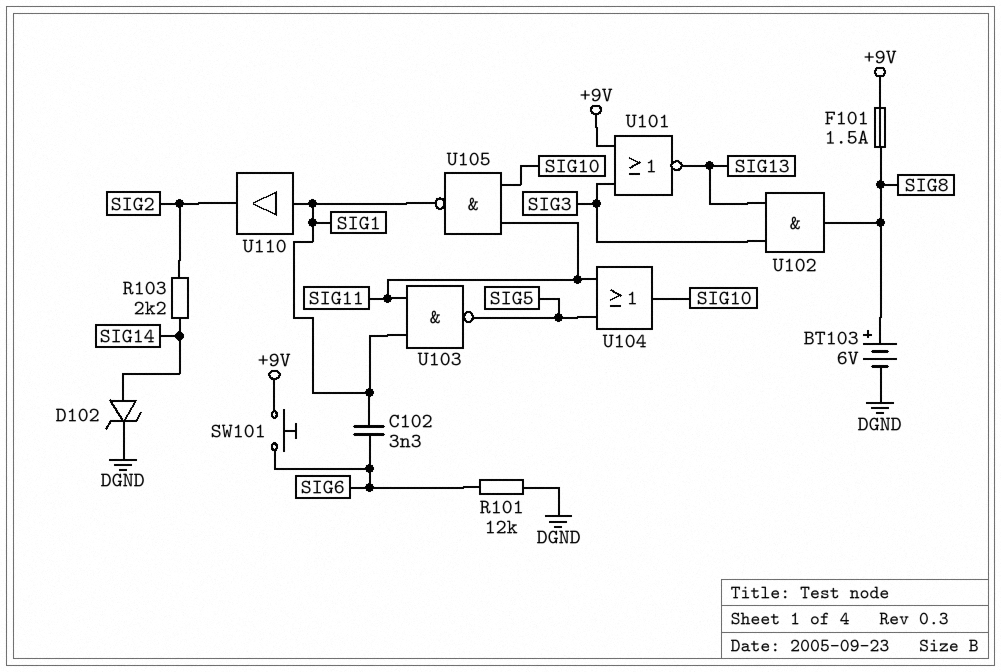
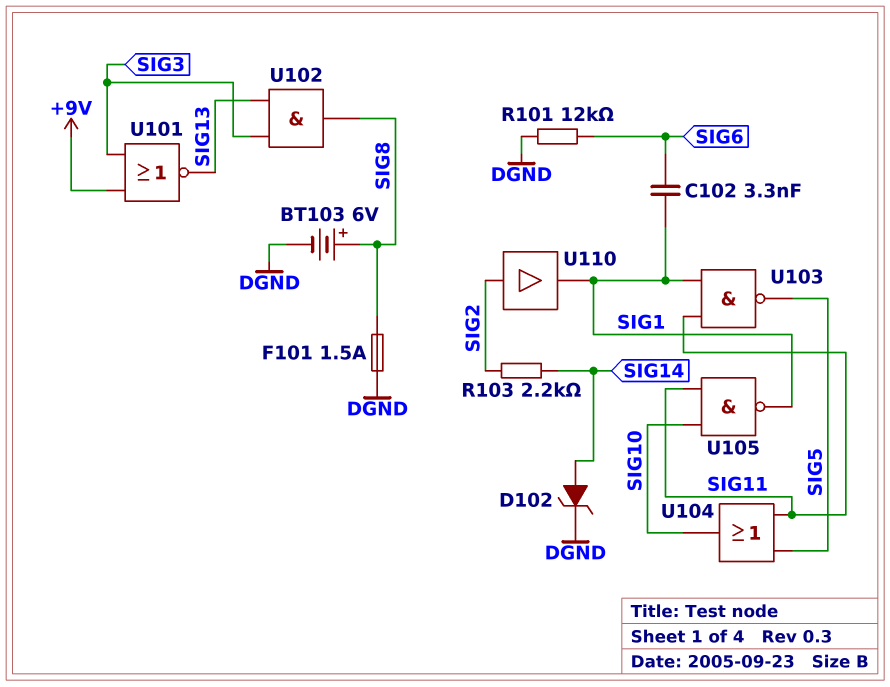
F101: 1.5A (+9V, SIG8) -> 1.5A (DGND, SIG8)
SW101: button (+9V, SIG6) -> none
U110: buffer (in SIG1, out SIG2) -> buffer (in SIG2, out SIG1)

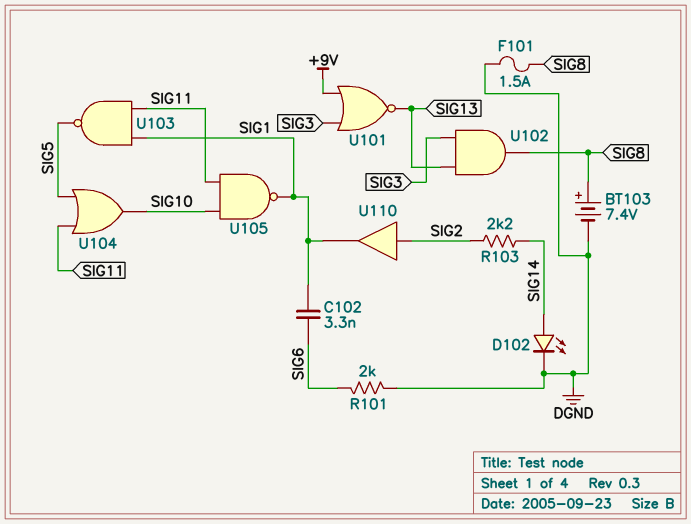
BT103: 6V (plus SIG8, minus DGND) -> 7.4V (plus SIG8, minus DGND)
D102: zener (A SIG14, K DGND) -> LED (A SIG14, K DGND)
R101: 12k (DGND, SIG6) -> 2k (DGND, SIG6)

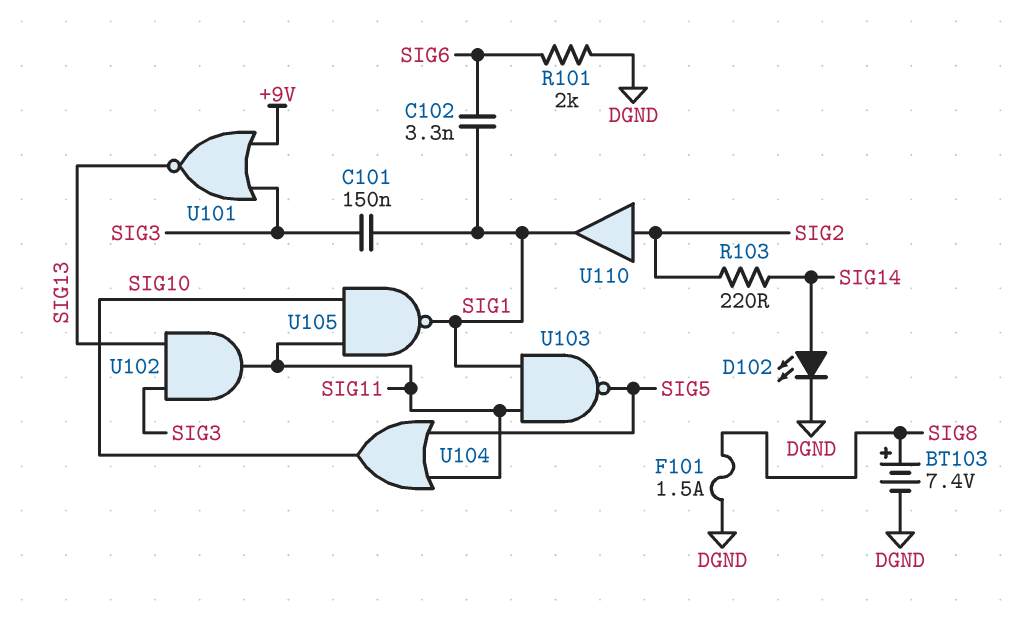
C101: none -> 150nF (SIG1, SIG3)
R103: 2.2k (SIG2, SIG14) -> 220 (SIG2, SIG14)
U102: AND (in SIG3, in SIG13, out SIG8) -> AND (in SIG3, in SIG13, out SIG11)

